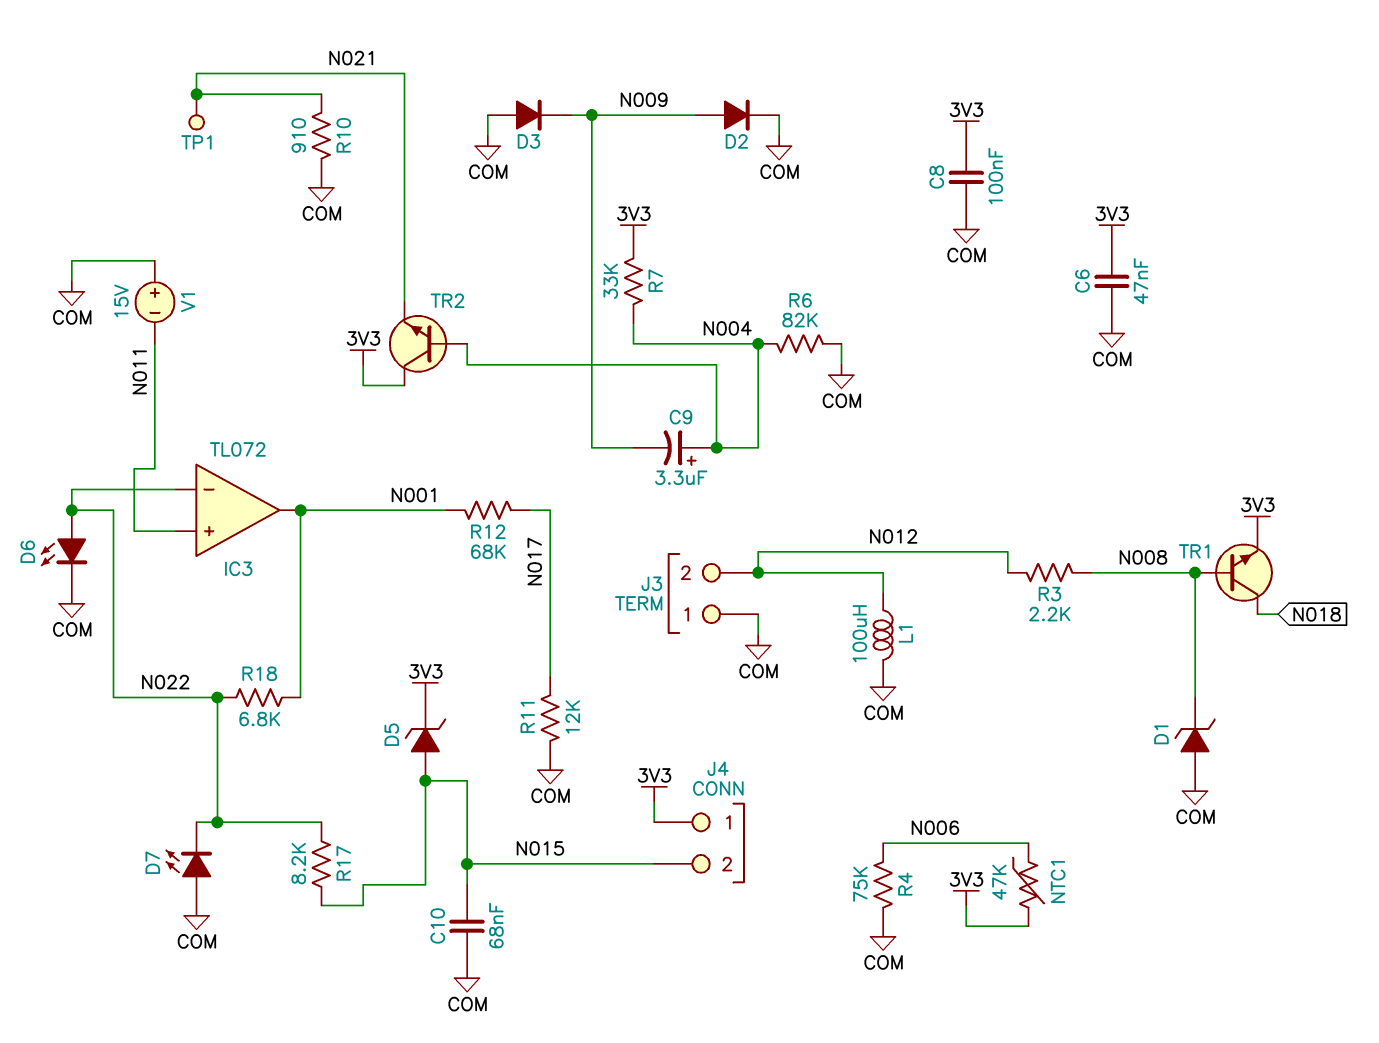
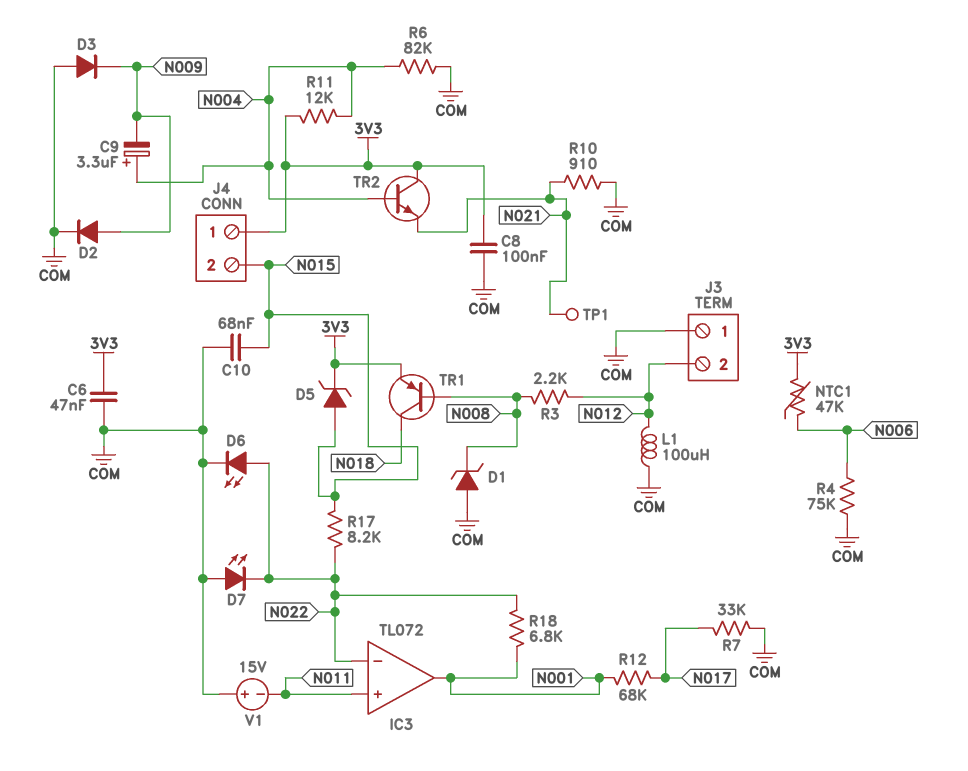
R7: 33k (3V3, N004) -> 33k (COM, N017)
R11: 12k (COM, N017) -> 12k (3V3, N004)
TR1: NPN (B N008, C N018, E 3V3) -> PNP (B N008, C N018, E 3V3)

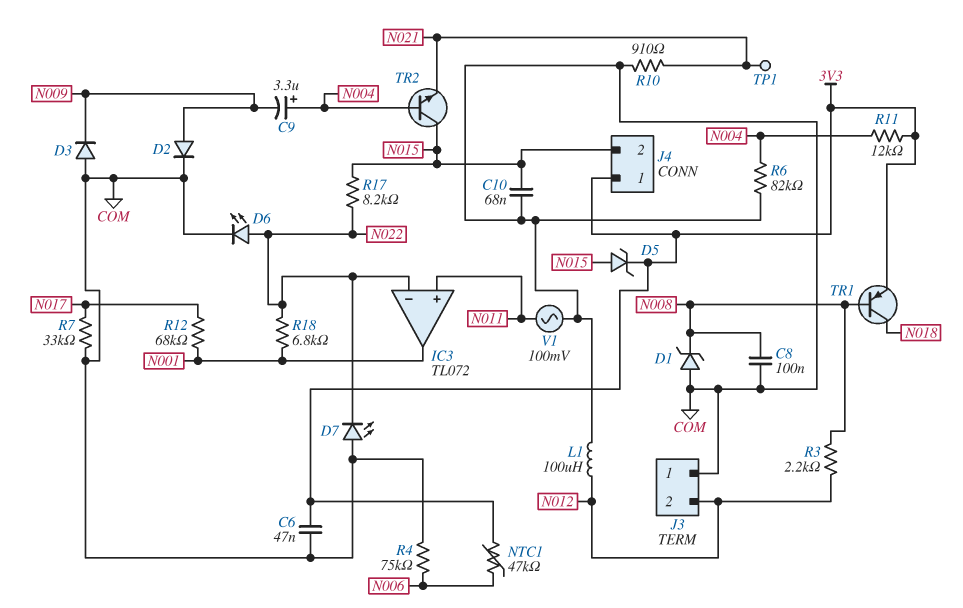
C8: 100nF (3V3, COM) -> 100nF (COM, N008)
TR2: NPN (B N004, C 3V3, E N021) -> NPN (B N004, C N015, E N021)
V1: 15V (plus COM, minus N011) -> AC 100mV (COM, N011)

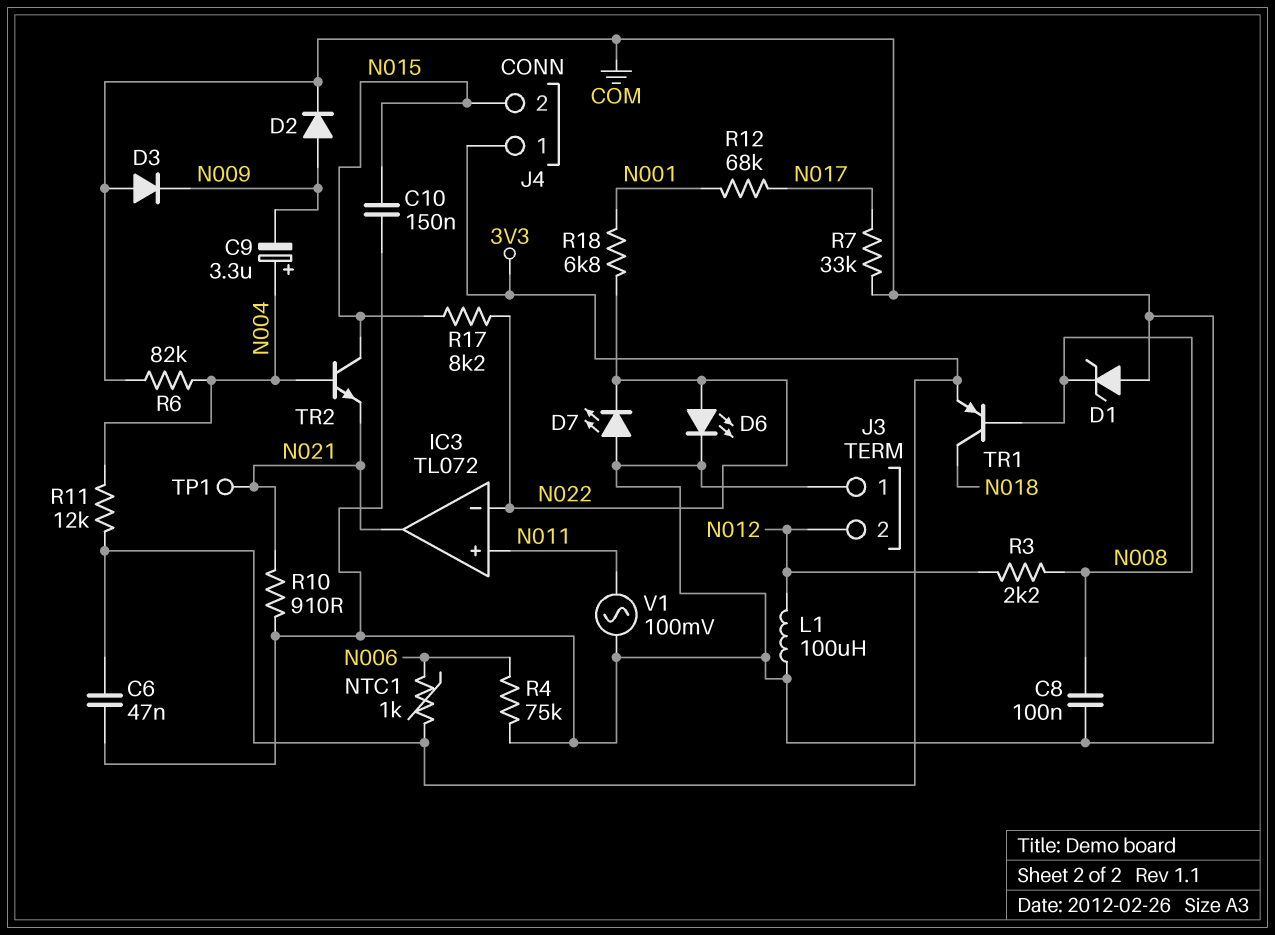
C10: 68nF (COM, N015) -> 150nF (COM, N015)
D5: zener (A N015, K 3V3) -> none
IC3 pin out: N001 -> N021
NTC1: 47k (3V3, N006) -> 1k (3V3, N006)

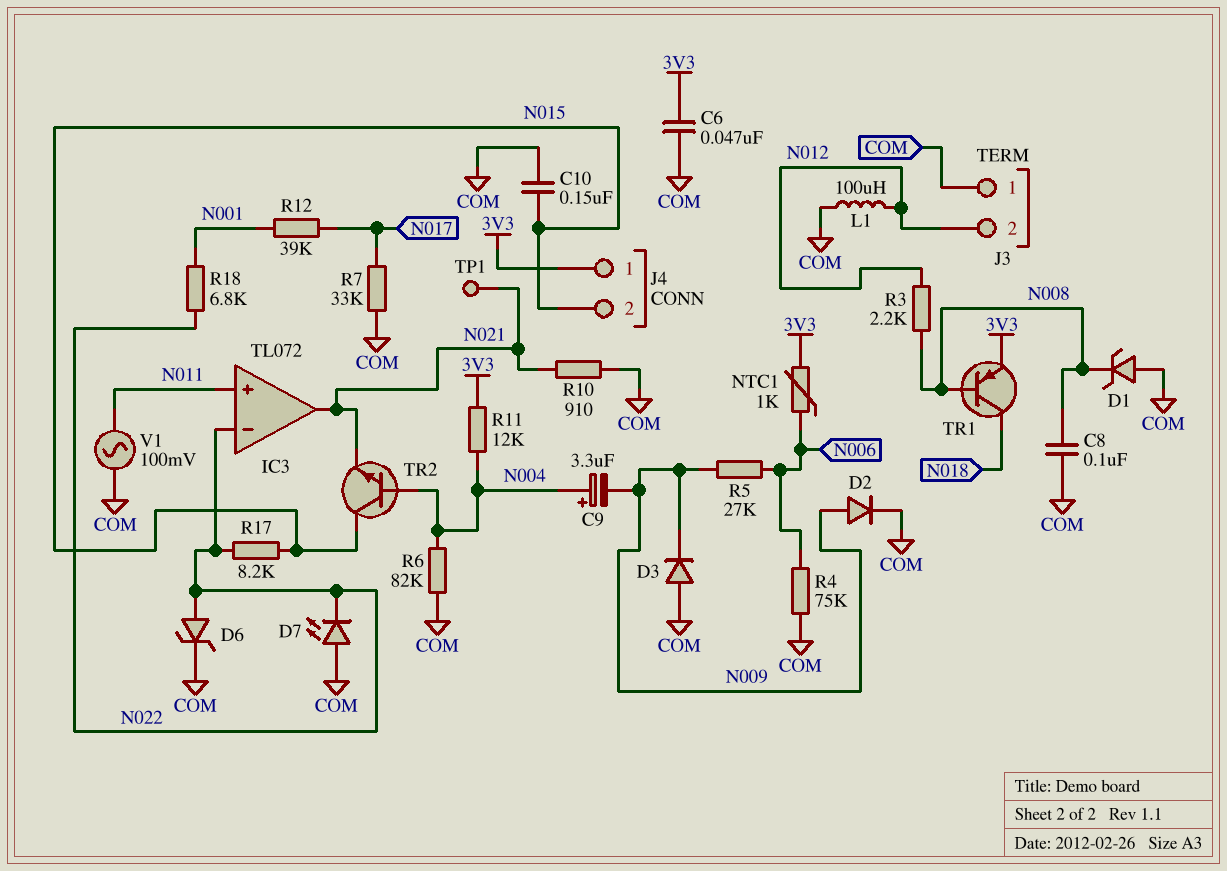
D6: LED (A N022, K COM) -> zener (A N022, K COM)
R5: none -> 27k (N006, N009)
R12: 68k (N001, N017) -> 39k (N001, N017)

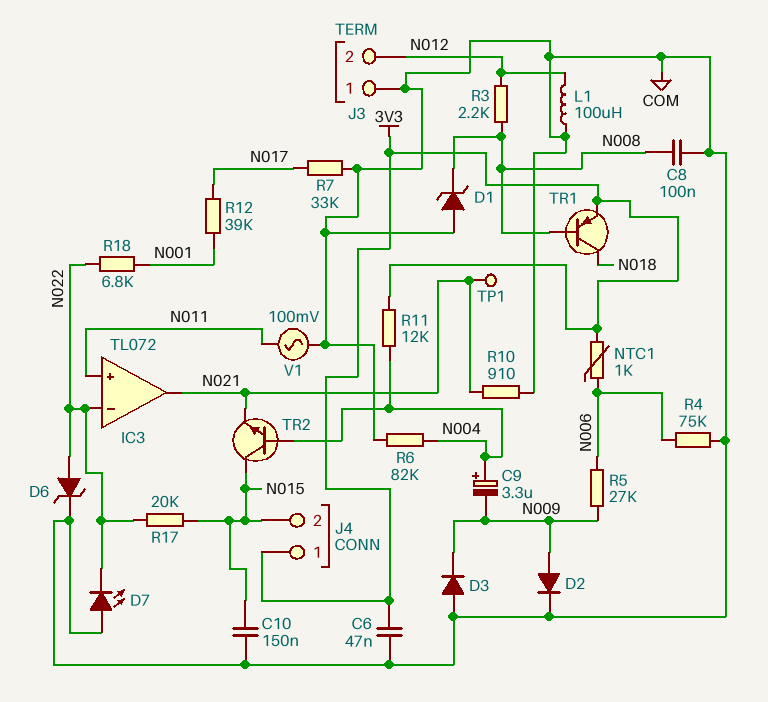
R17: 8.2k (N015, N022) -> 20k (N015, N022)

